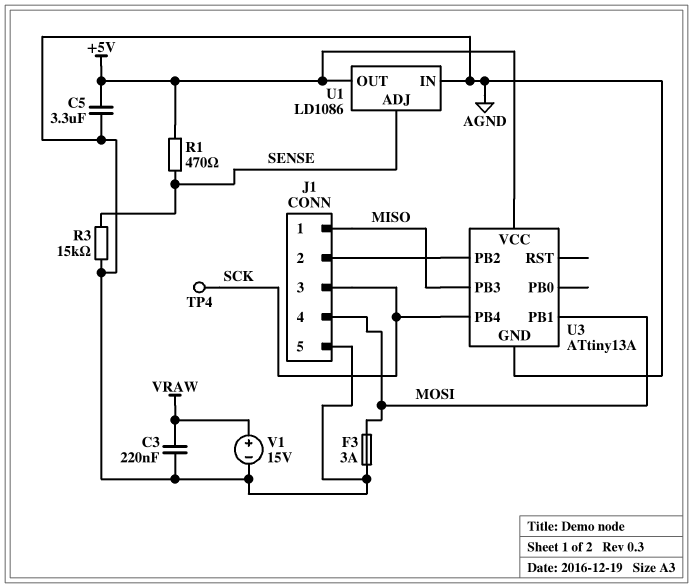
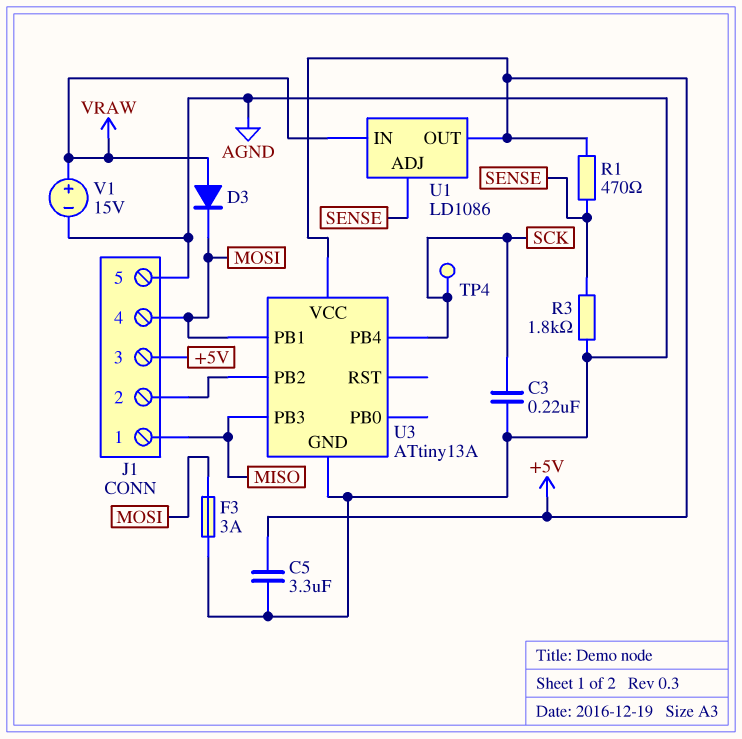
C3: 220nF (AGND, VRAW) -> 220nF (AGND, SCK)
D3: none -> diode (A VRAW, K MOSI)
J1 pin 3: SCK -> +5V
R3: 15k (AGND, SENSE) -> 1.8k (AGND, SENSE)
U1 pin IN: AGND -> VRAW

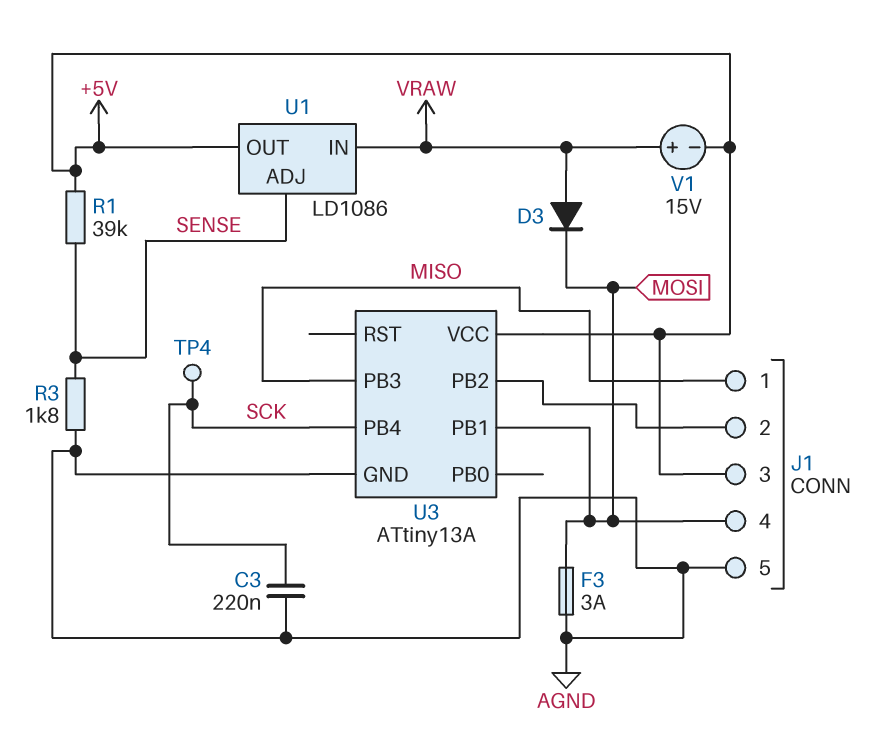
C5: 3.3uF (+5V, AGND) -> none
R1: 470 (+5V, SENSE) -> 39k (+5V, SENSE)
V1: 15V (plus VRAW, minus AGND) -> 15V (plus VRAW, minus +5V)

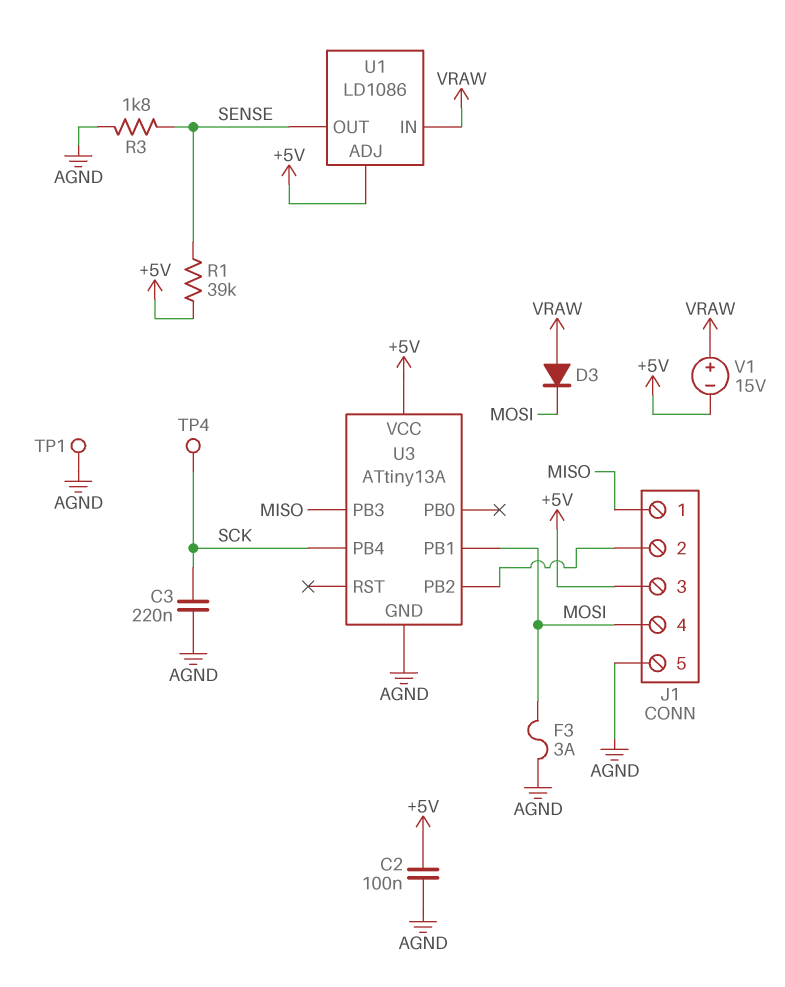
C2: none -> 100nF (+5V, AGND)
TP1: none -> test point (AGND)
U1 pin ADJ: SENSE -> +5V
U1 pin OUT: +5V -> SENSE

